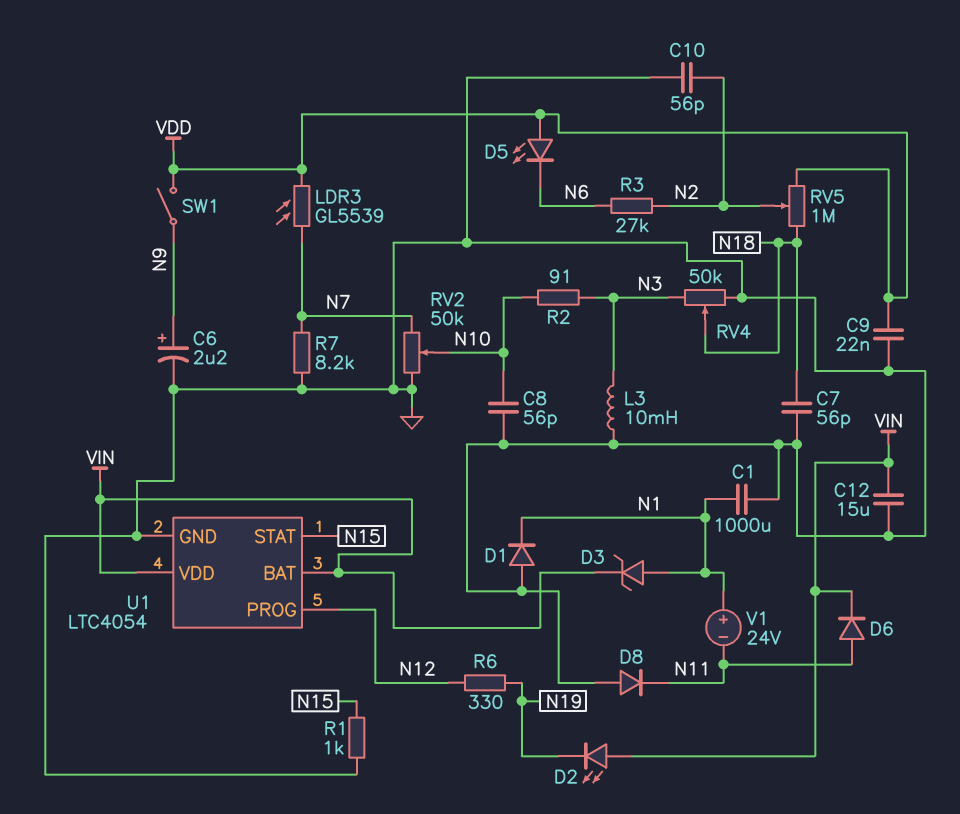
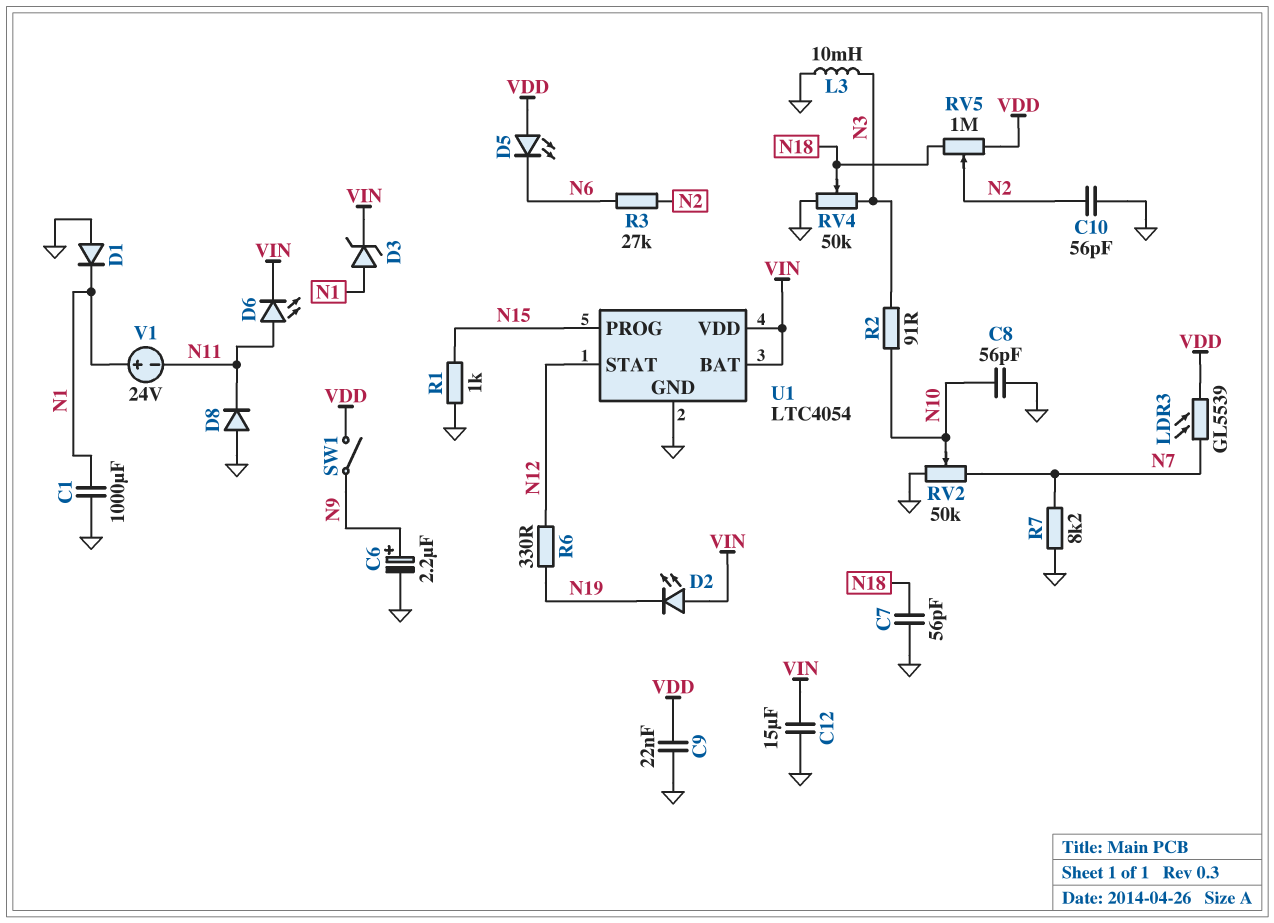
D6: diode (A N11, K VIN) -> LED (A N11, K VIN)
U1 pin PROG: N12 -> N15
U1 pin STAT: N15 -> N12

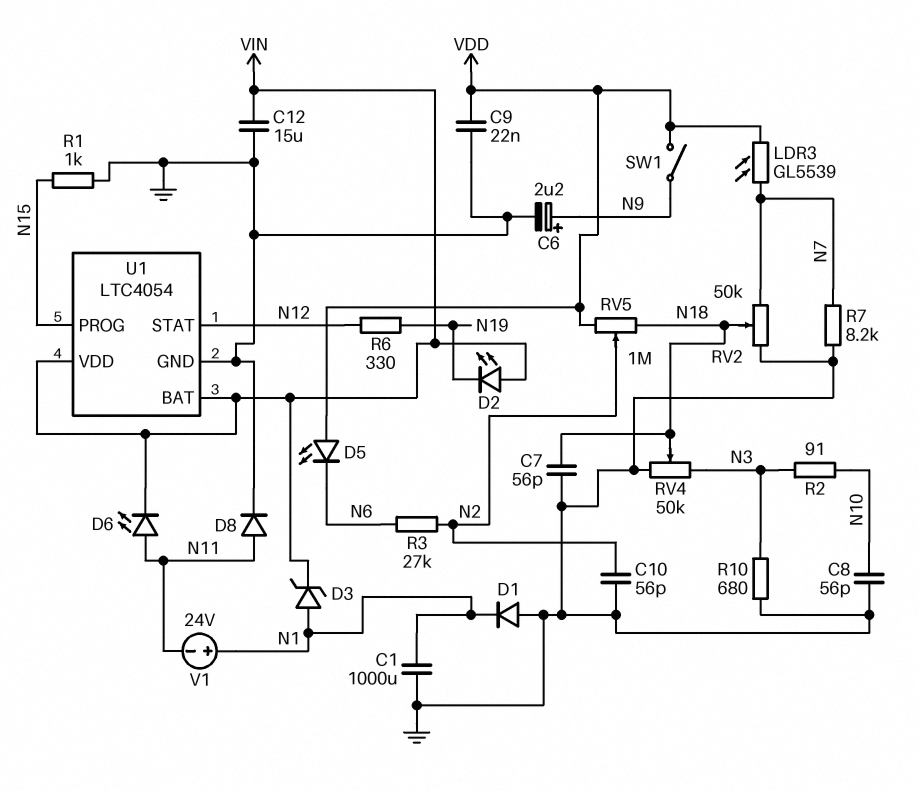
D8: diode (A GND, K N11) -> diode (A N11, K GND)
L3: 10mH (GND, N3) -> none
R10: none -> 680 (GND, N3)
RV2: 50k (GND, N7, wiper N10) -> 50k (GND, N7, wiper N18)

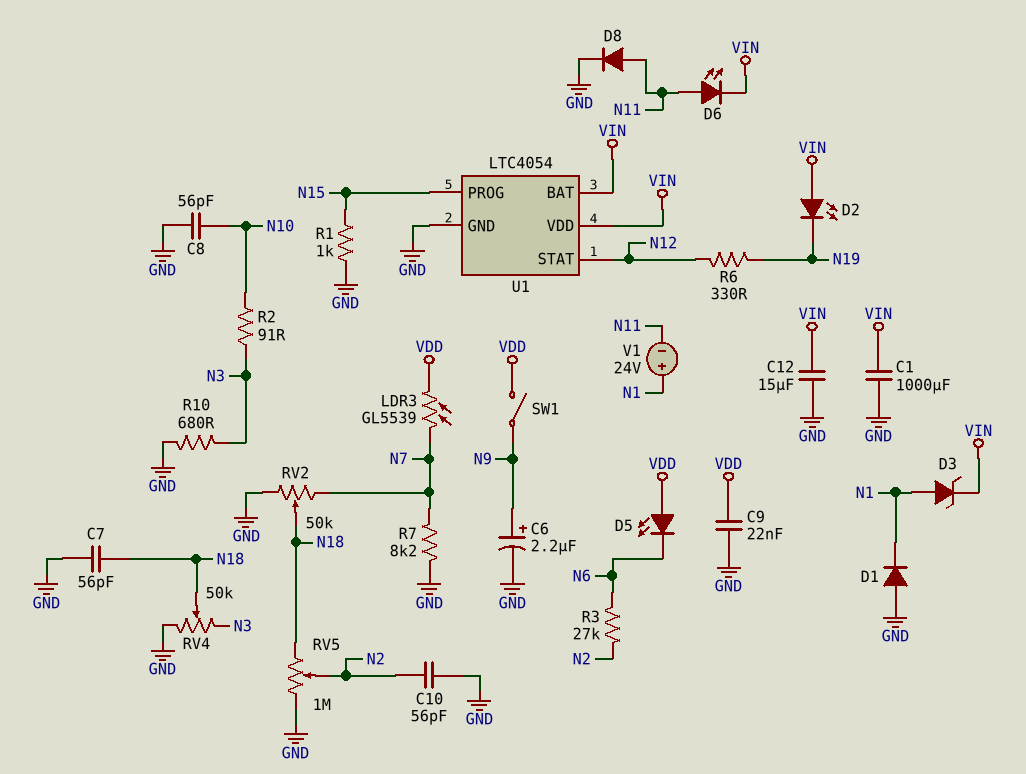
C1: 1000uF (GND, N1) -> 1000uF (GND, VIN)
RV5: 1M (N18, VDD, wiper N2) -> 1M (GND, N18, wiper N2)

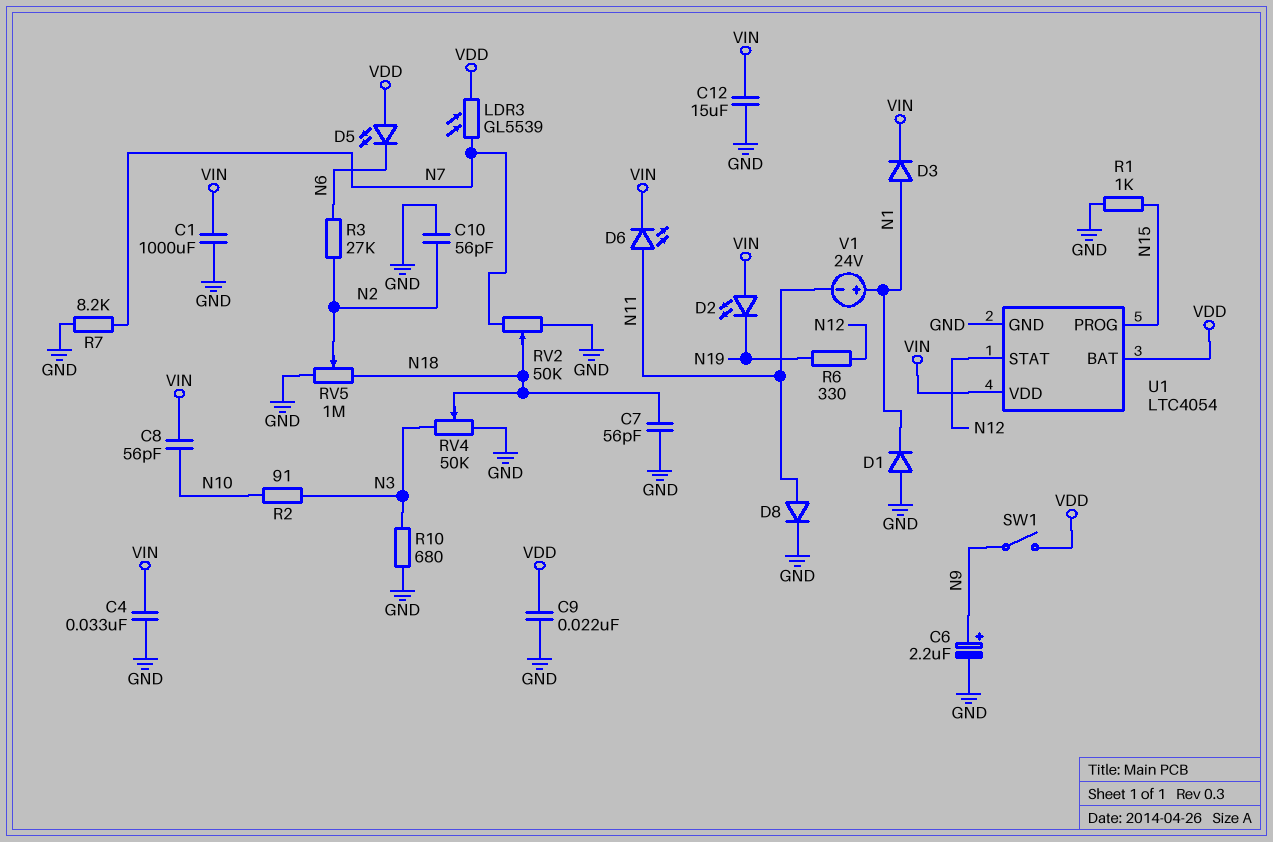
C4: none -> 33nF (GND, VIN)
C8: 56pF (GND, N10) -> 56pF (N10, VIN)
D3: zener (A N1, K VIN) -> diode (A N1, K VIN)
U1 pin BAT: VIN -> VDD

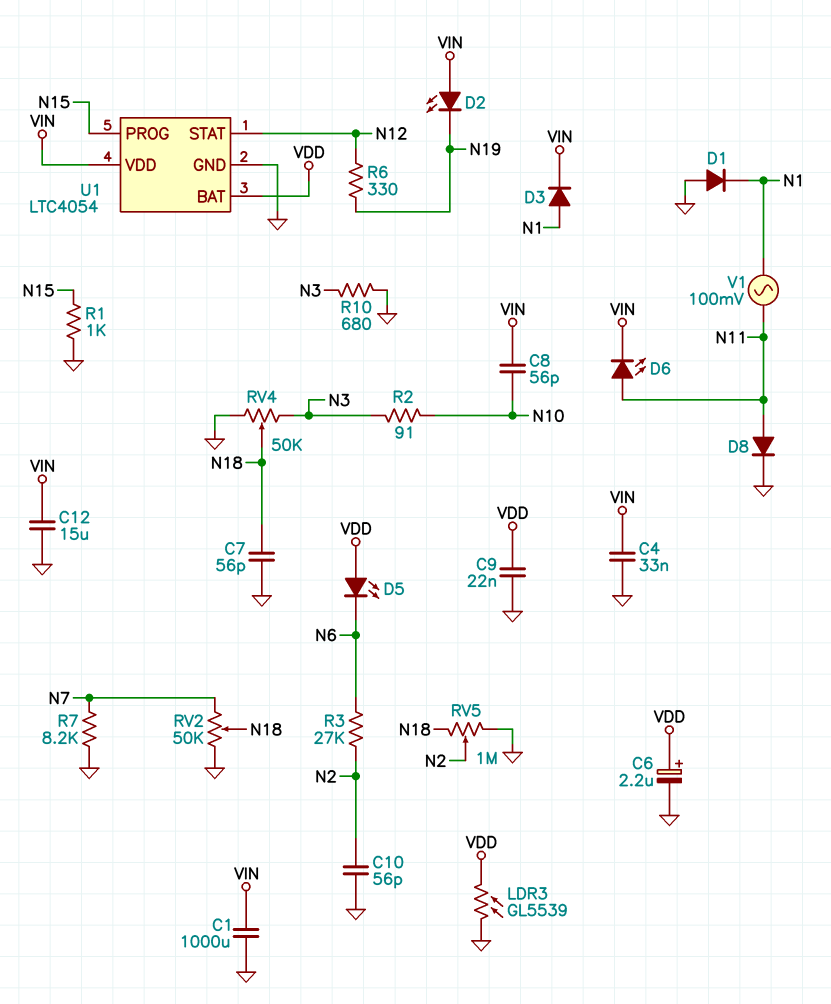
C6: 2.2uF (plus N9, minus GND) -> 2.2uF (plus VDD, minus GND)
LDR3: GL5539 (N7, VDD) -> GL5539 (GND, VDD)
SW1: switch (N9, VDD) -> none
V1: 24V (plus N1, minus N11) -> AC 100mV (N1, N11)

